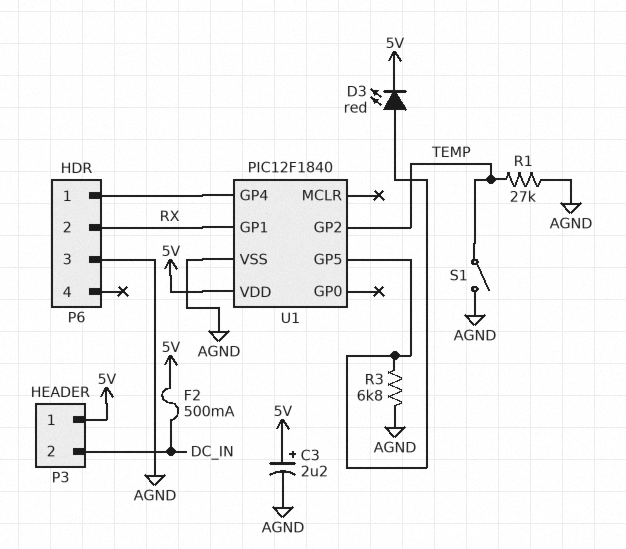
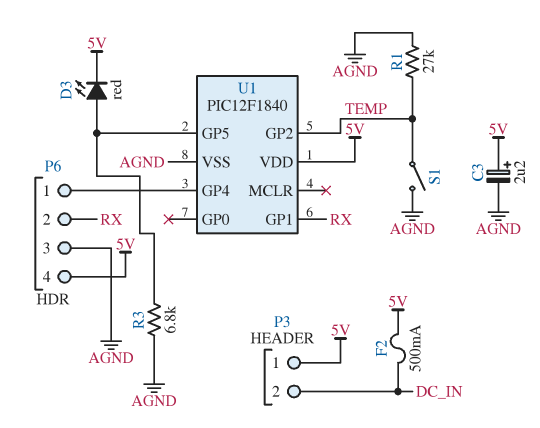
P6 pin 4: none -> 5V

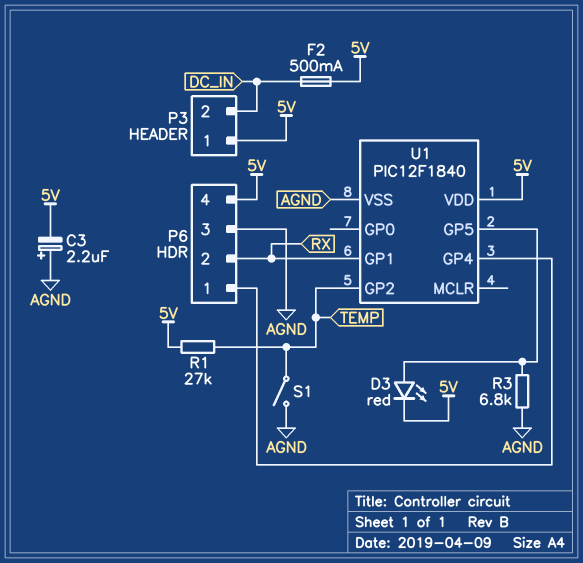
C3: 2.2uF (plus 5V, minus AGND) -> 2.2uF (plus AGND, minus 5V)
R1: 27k (AGND, TEMP) -> 27k (5V, TEMP)

